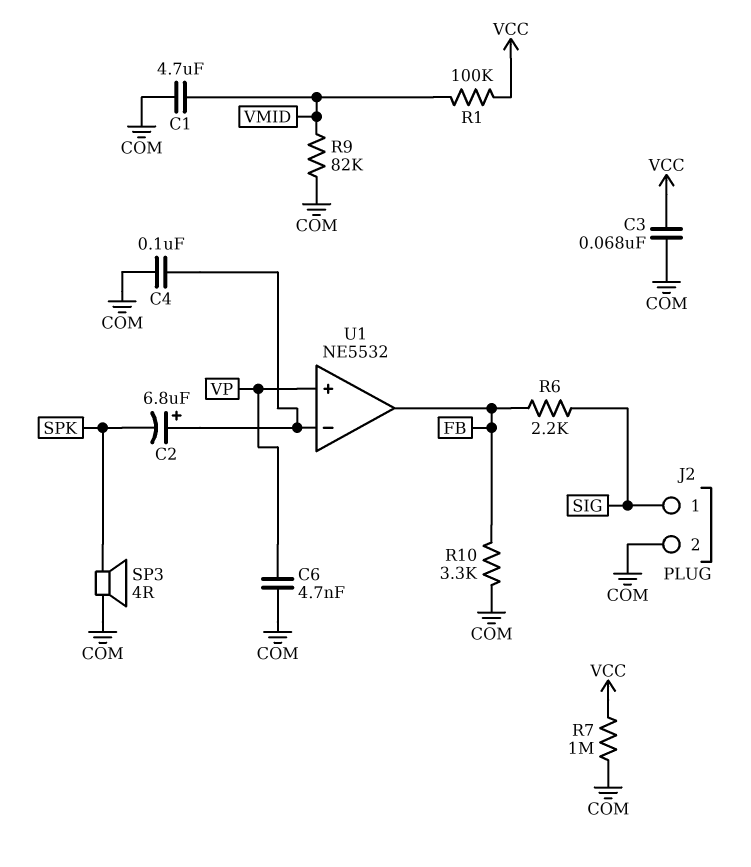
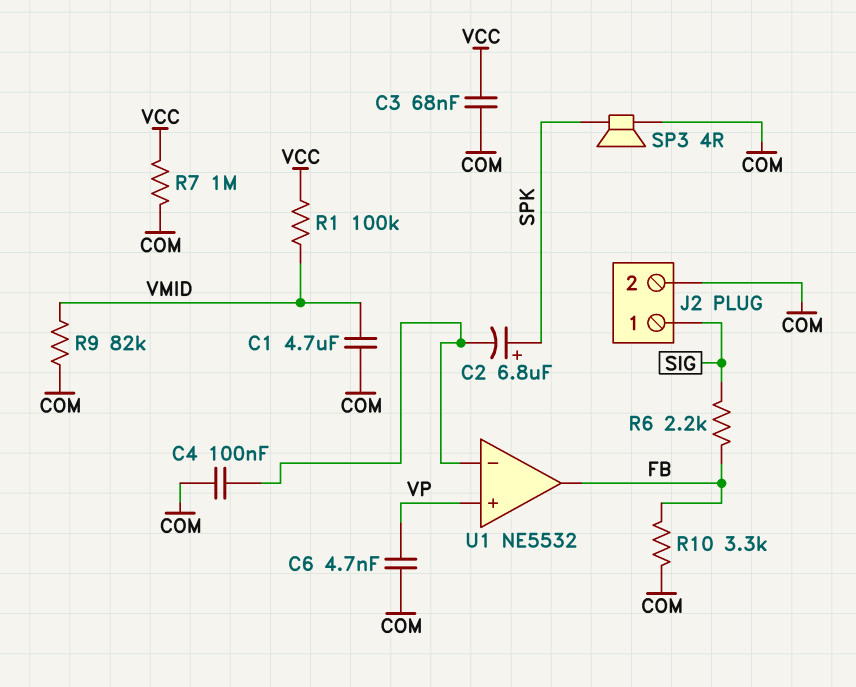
C2: 6.8uF (plus U1/in-, minus SPK) -> 6.8uF (plus SPK, minus U1/in-)

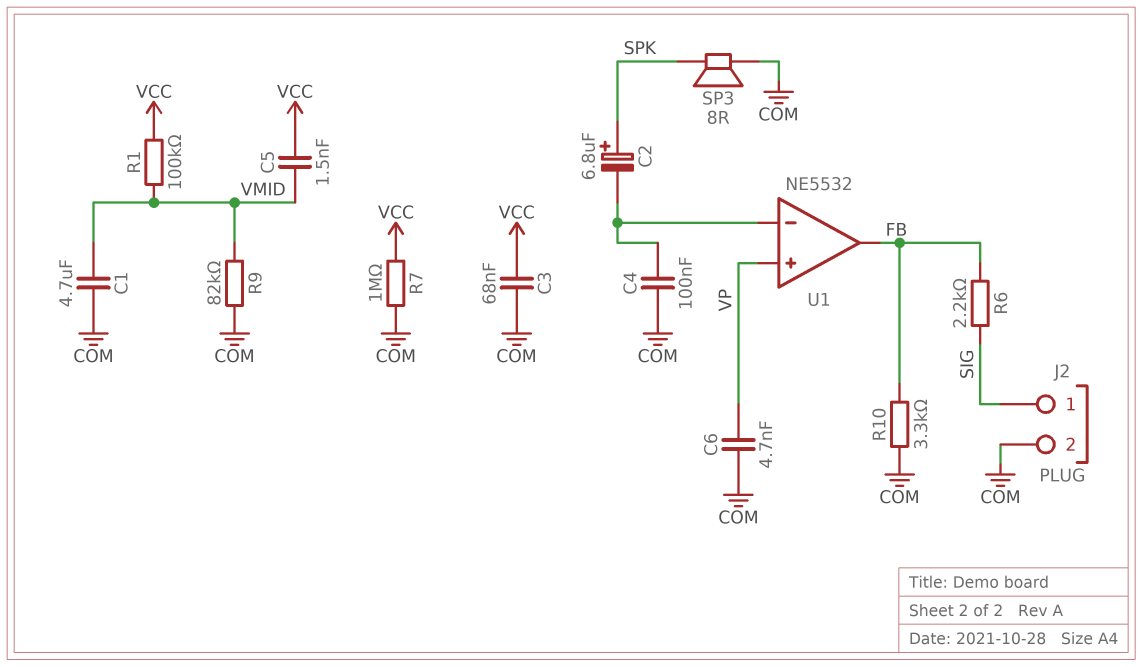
C5: none -> 1.5nF (VCC, VMID)
SP3: speaker 4R (COM, SPK) -> speaker 8R (COM, SPK)

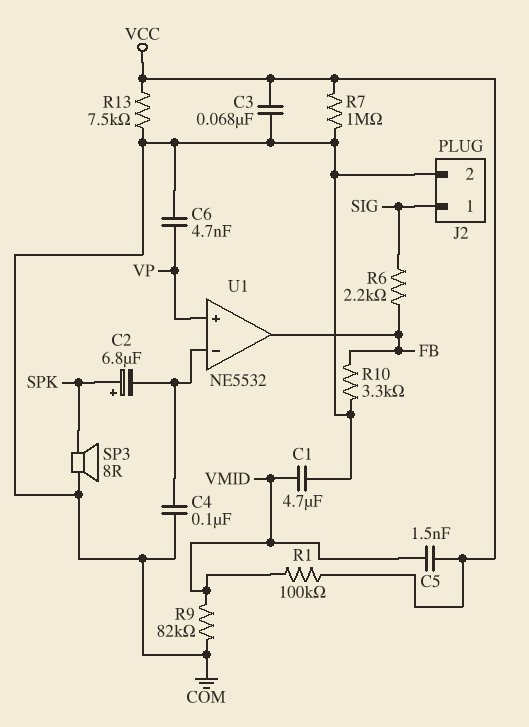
R13: none -> 7.5k (COM, VCC)

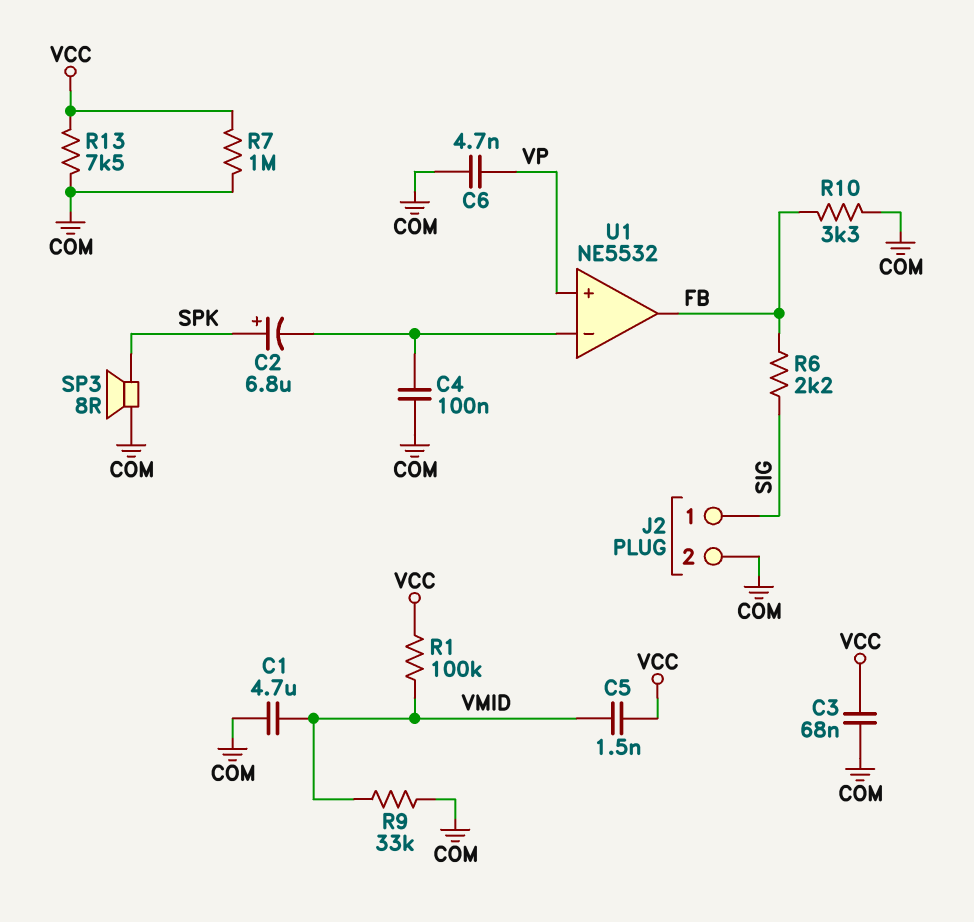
R9: 82k (COM, VMID) -> 33k (COM, VMID)

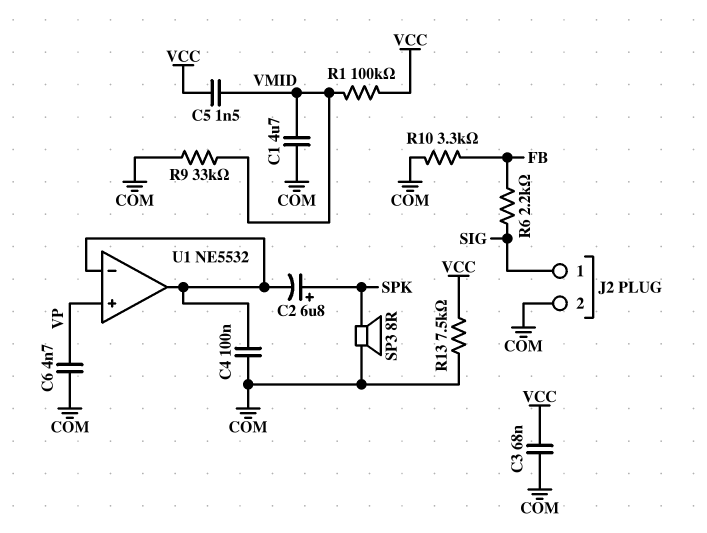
R7: 1M (COM, VCC) -> none
U1 pin out: FB -> U1/in-

